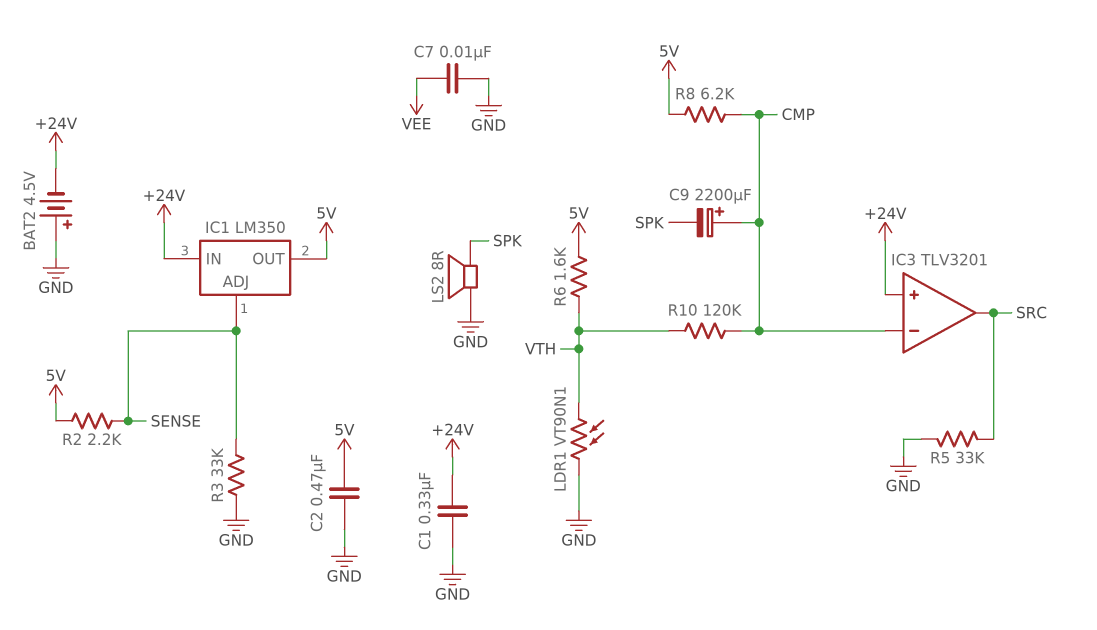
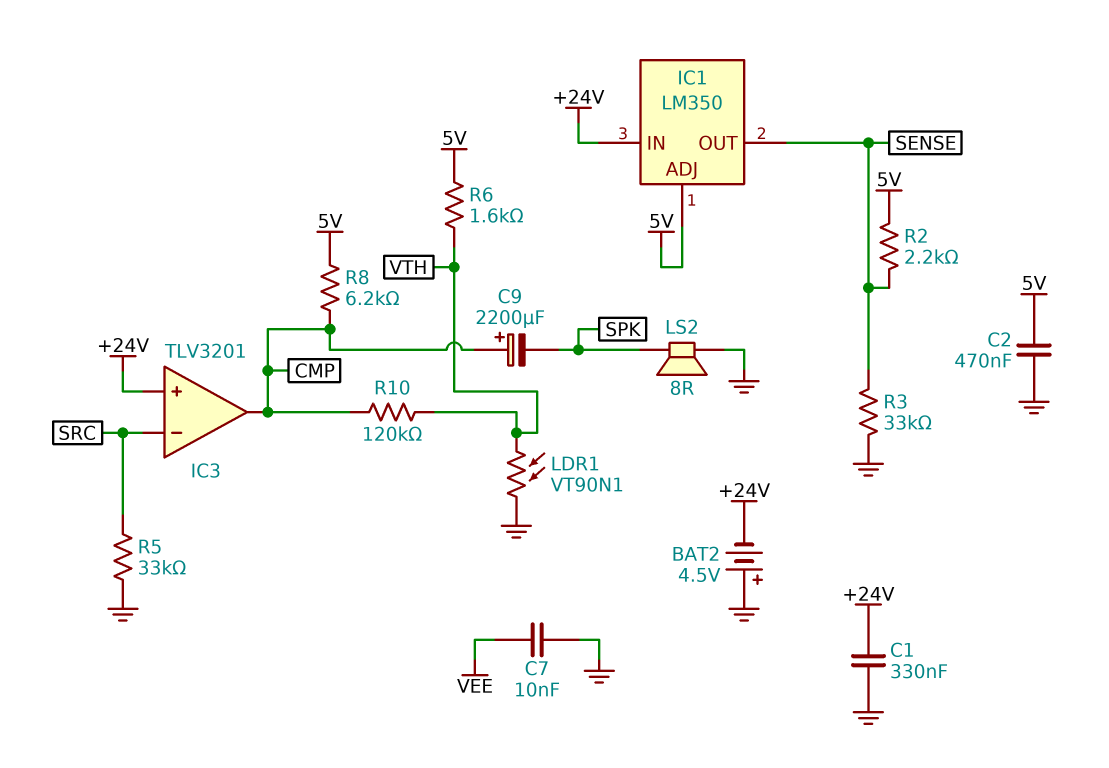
IC1 pin ADJ: SENSE -> 5V
IC1 pin OUT: 5V -> SENSE
IC3 pin in-: CMP -> SRC
IC3 pin out: SRC -> CMP

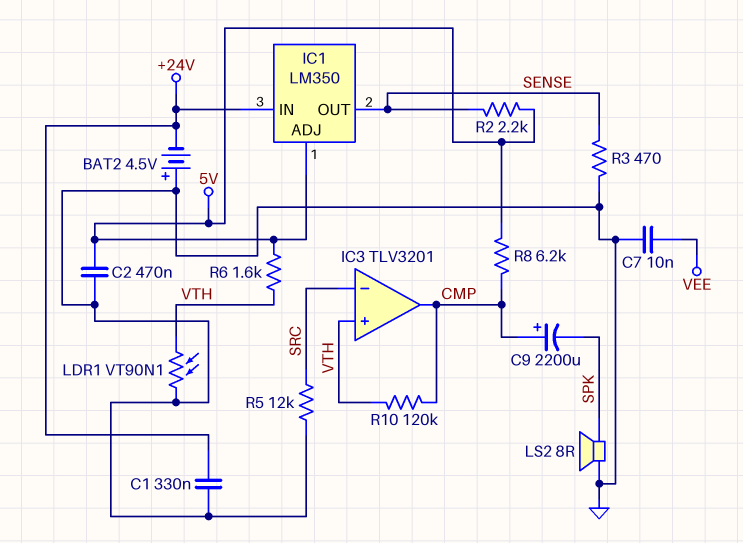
IC3 pin in+: +24V -> VTH
R3: 33k (GND, SENSE) -> 470 (GND, SENSE)
R5: 33k (GND, SRC) -> 12k (GND, SRC)

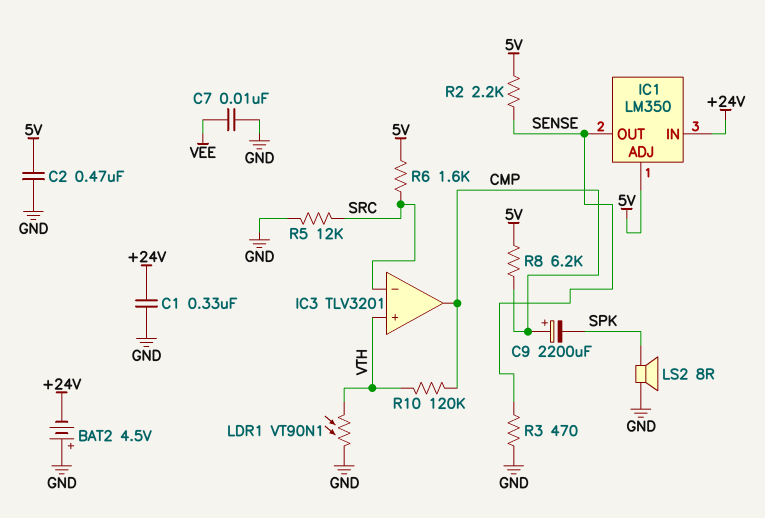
R6: 1.6k (5V, VTH) -> 1.6k (5V, SRC)

